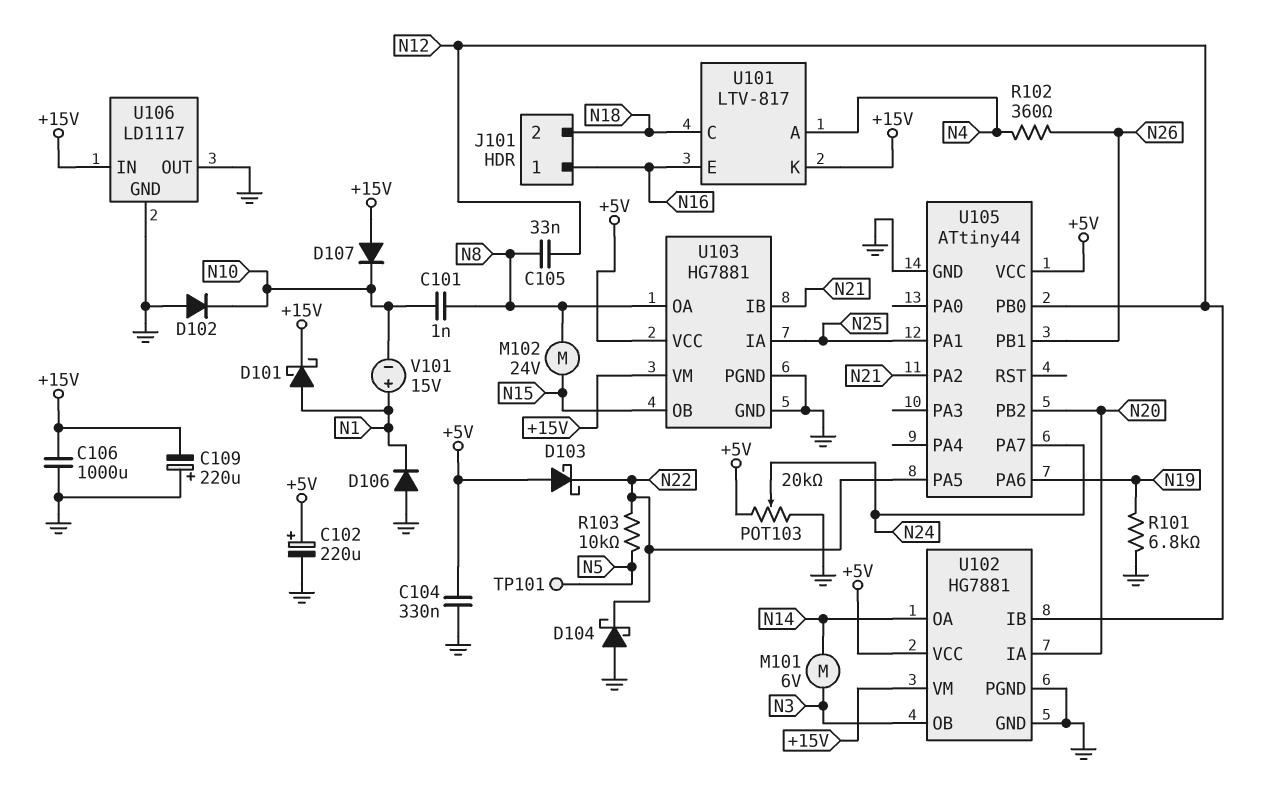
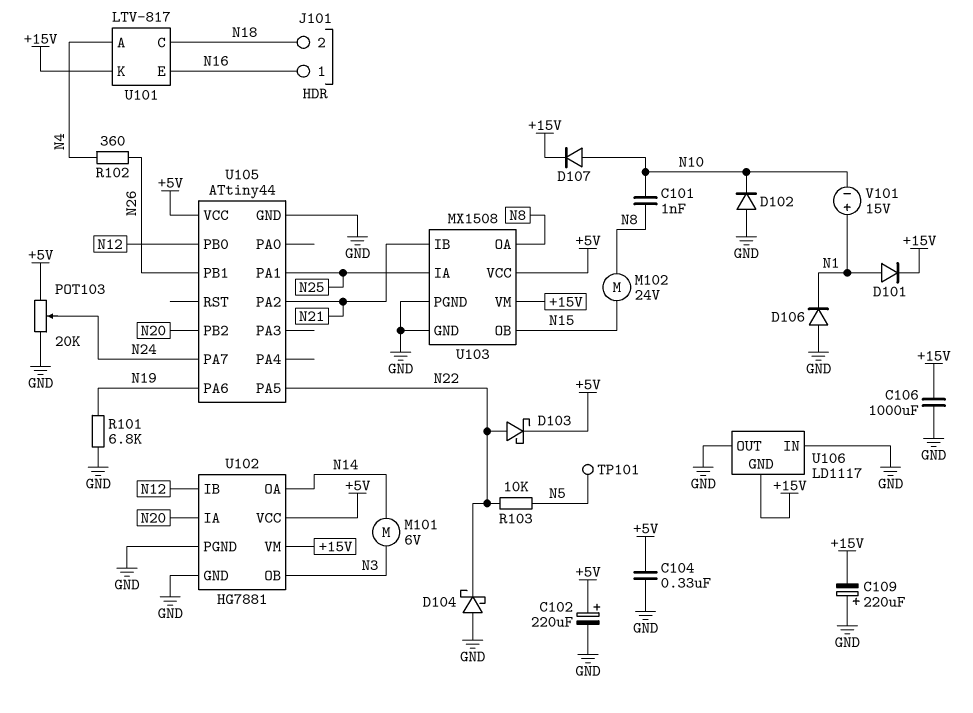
C105: 33nF (N8, N12) -> none
D101: schottky (A N1, K +15V) -> diode (A N1, K +15V)
D103: schottky (A +5V, K N22) -> schottky (A N22, K +5V)
D107: diode (A +15V, K N10) -> diode (A N10, K +15V)
U103: HG7881 -> MX1508
U106 pin GND: GND -> +15V
U106 pin IN: +15V -> GND

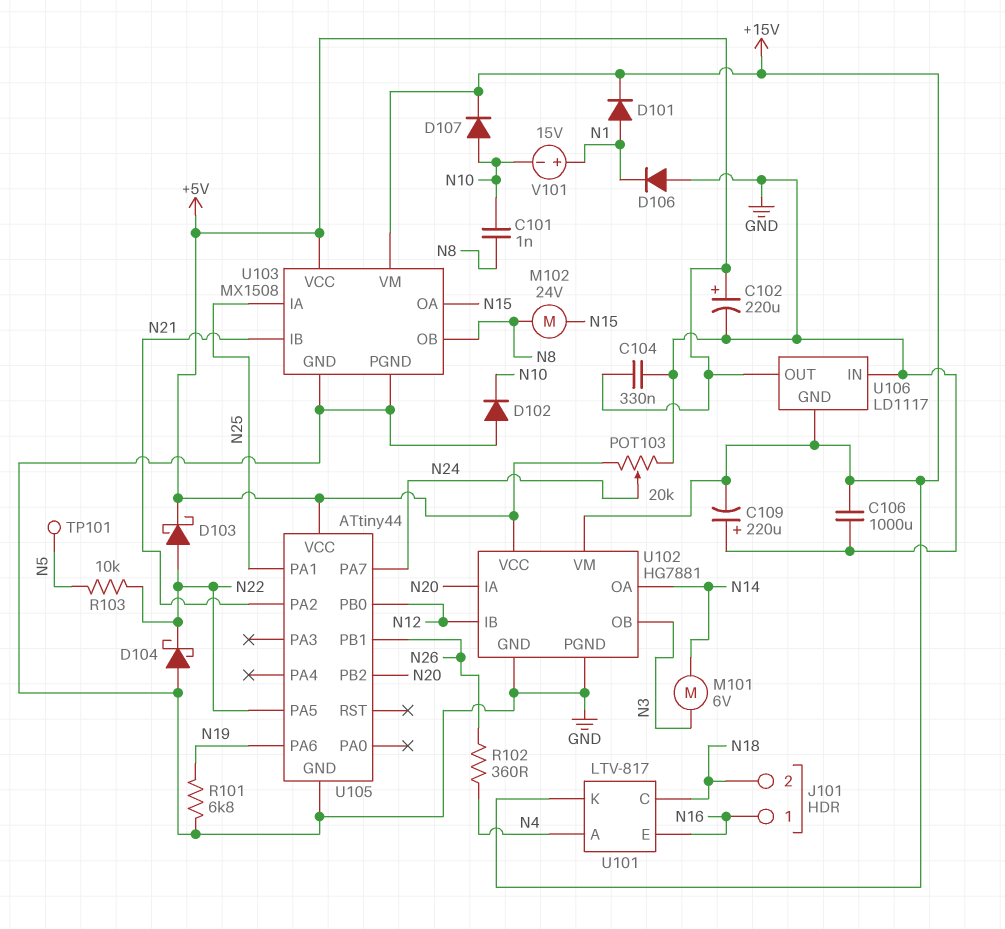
U103 pin OA: N8 -> N15
U103 pin OB: N15 -> N8
U106 pin OUT: GND -> +5V

